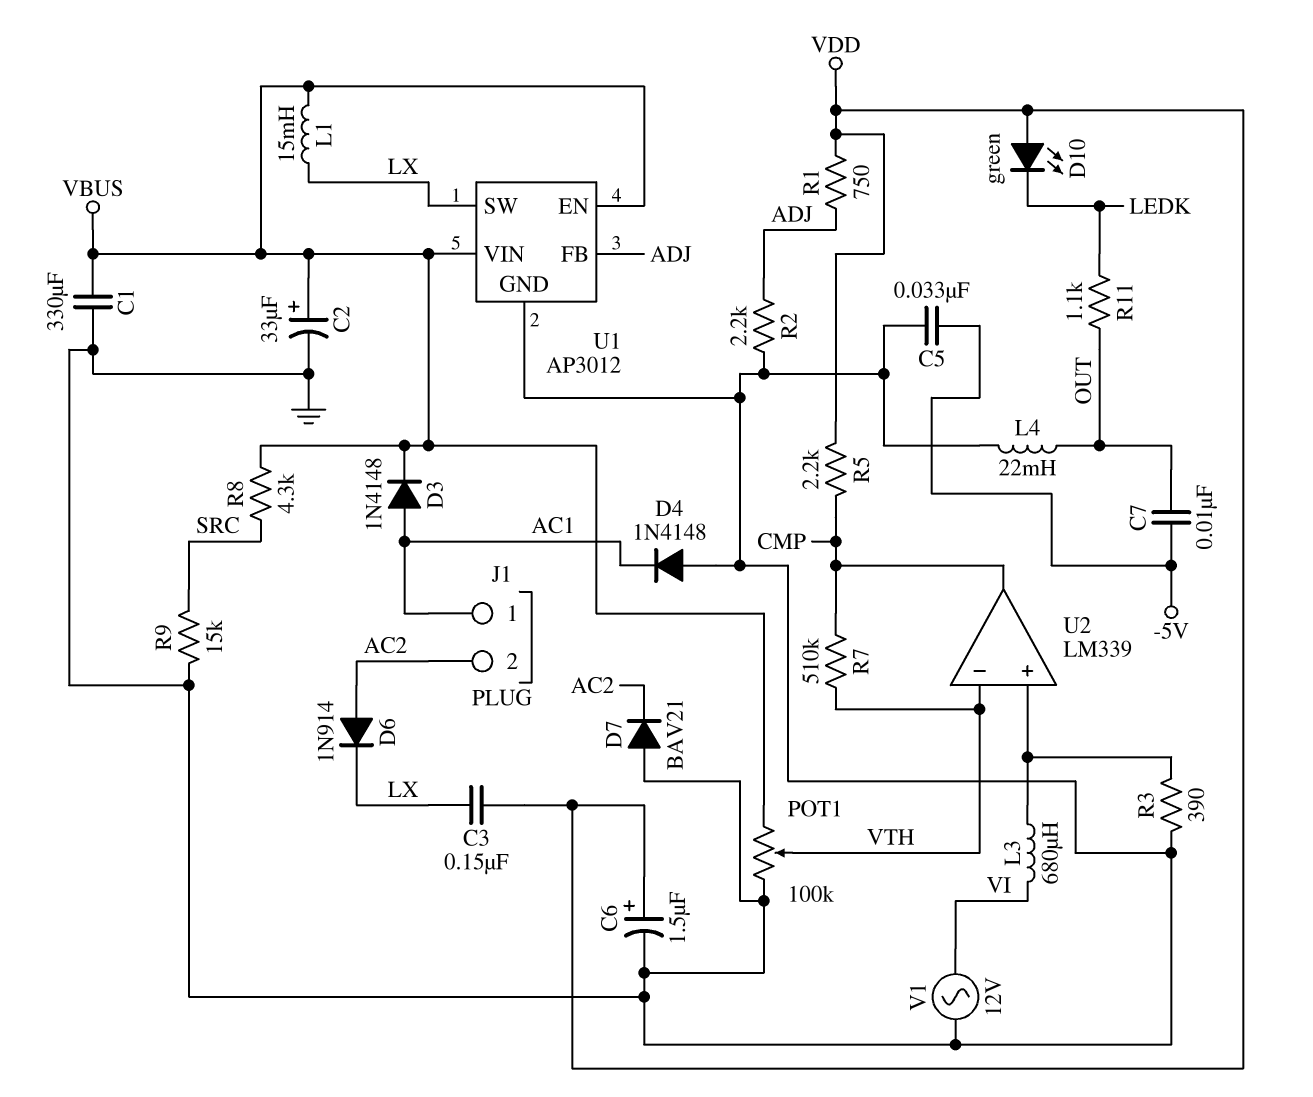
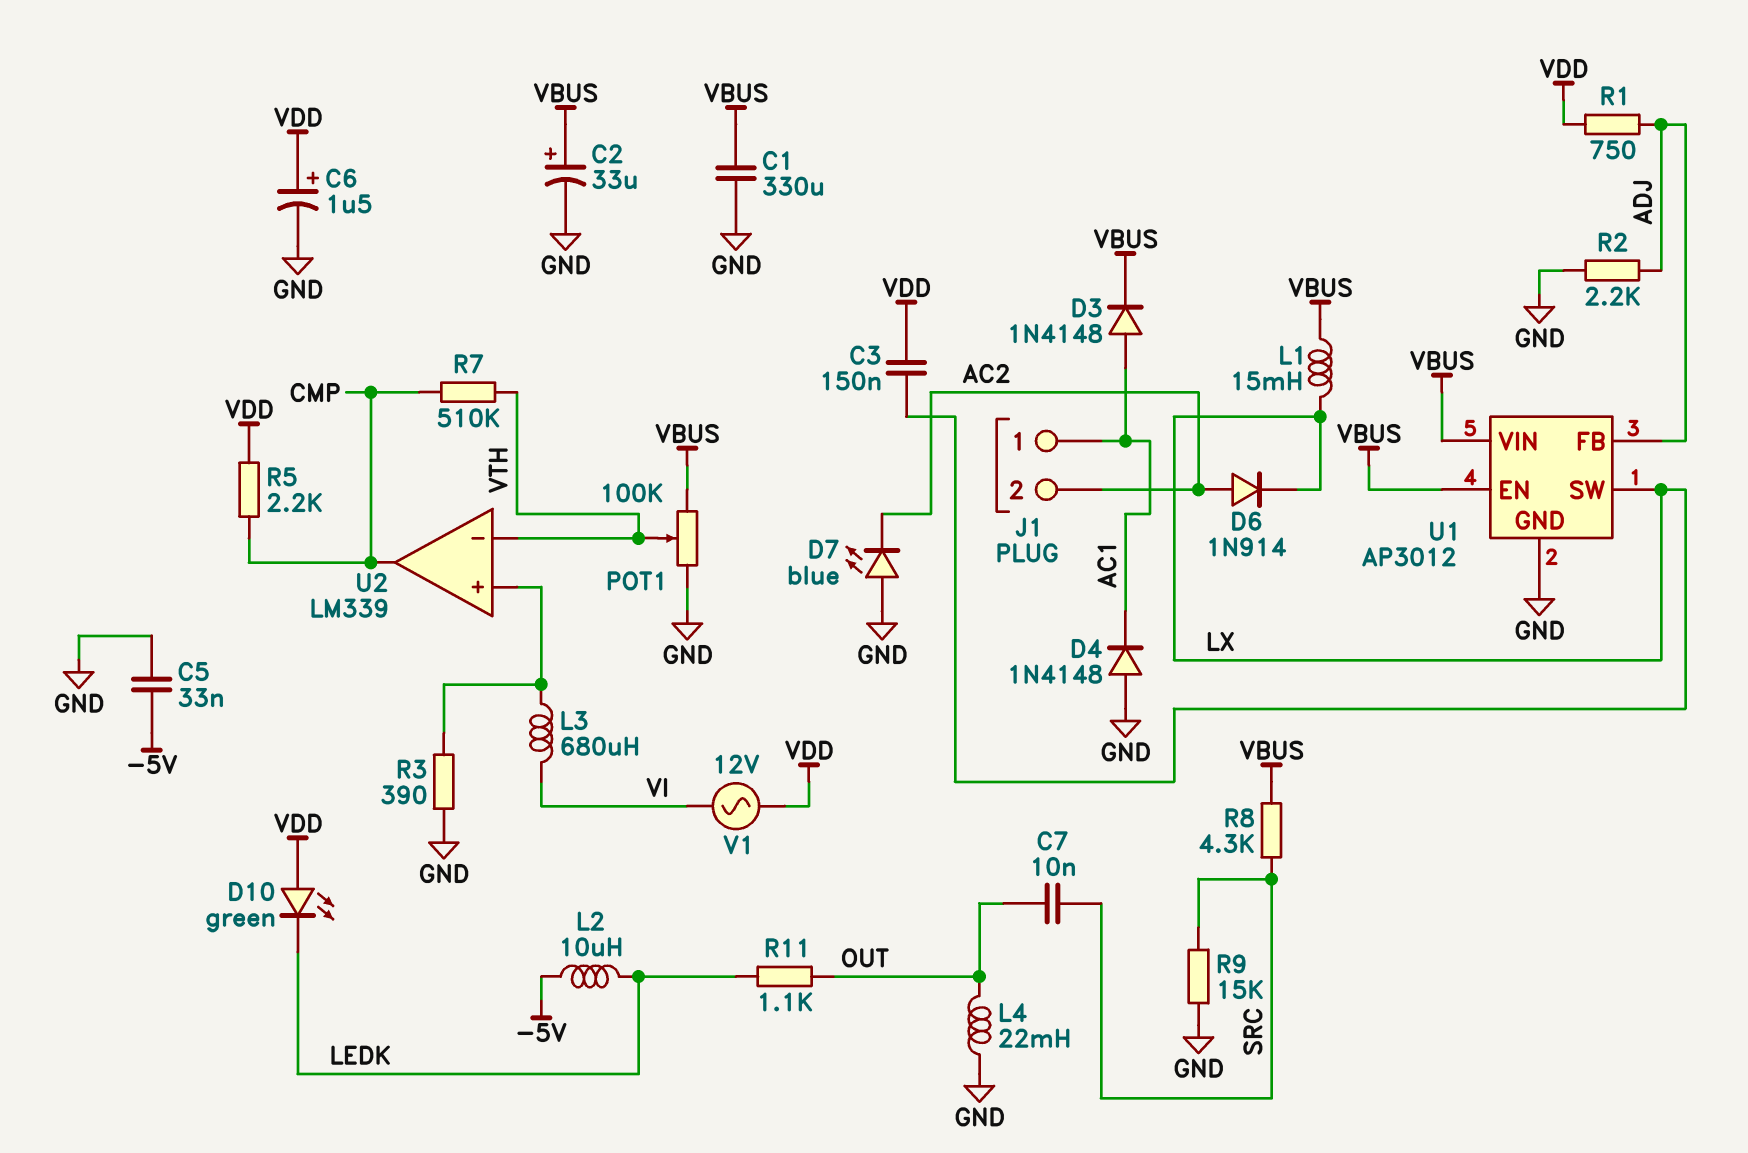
C7: 10nF (-5V, OUT) -> 10nF (OUT, SRC)
D7: diode BAV21 (A GND, K AC2) -> LED blue (A GND, K AC2)
L2: none -> 10uH (-5V, LEDK)
V1: AC 12V (GND, VI) -> AC 12V (VDD, VI)

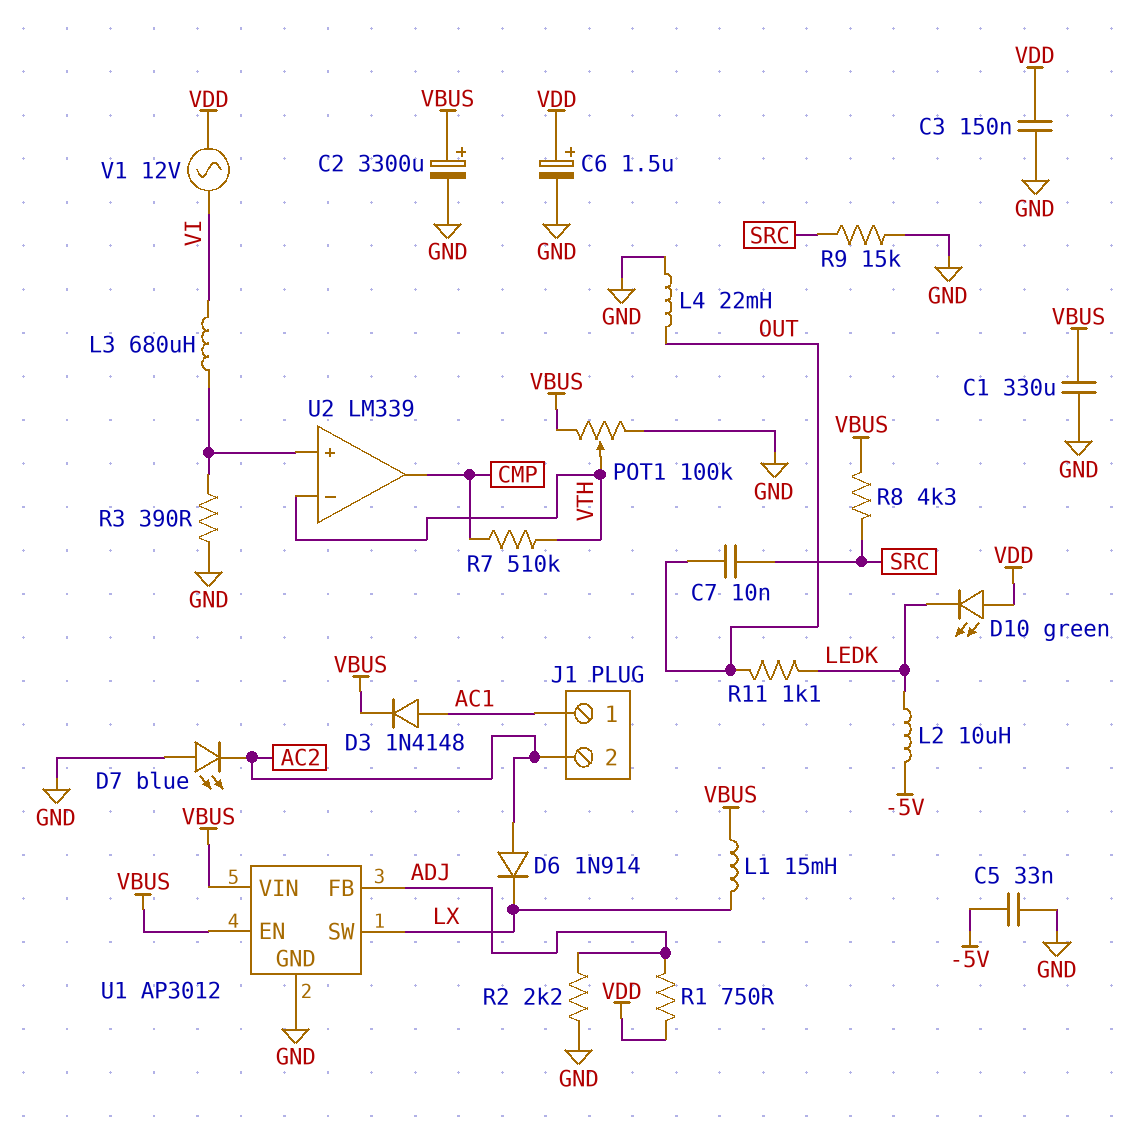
C2: 33uF (plus VBUS, minus GND) -> 3300uF (plus VBUS, minus GND)
C3: 150nF (LX, VDD) -> 150nF (GND, VDD)
D4: diode 1N4148 (A GND, K AC1) -> none
R5: 2.2k (CMP, VDD) -> none

